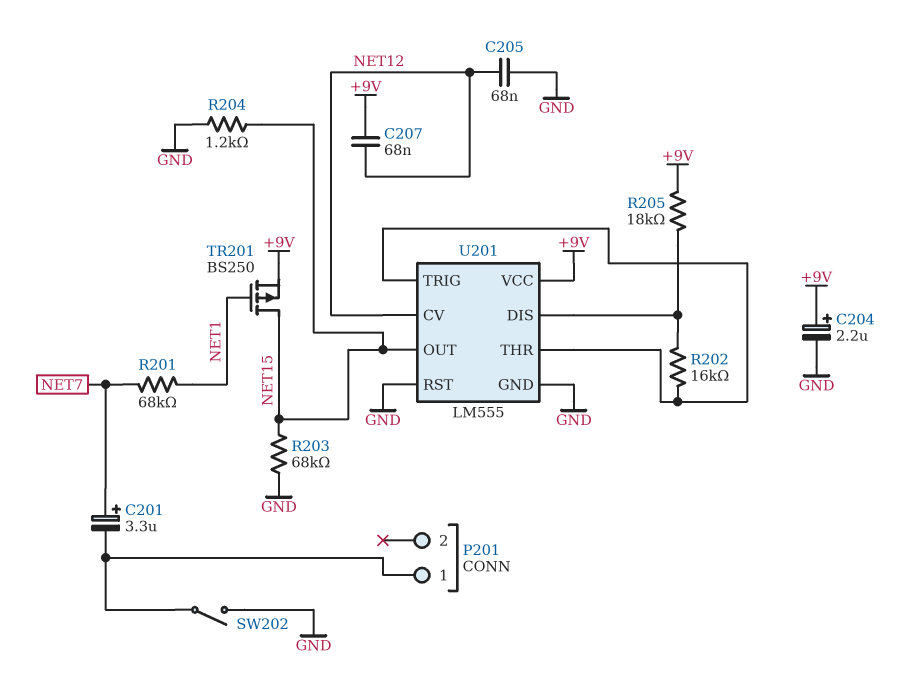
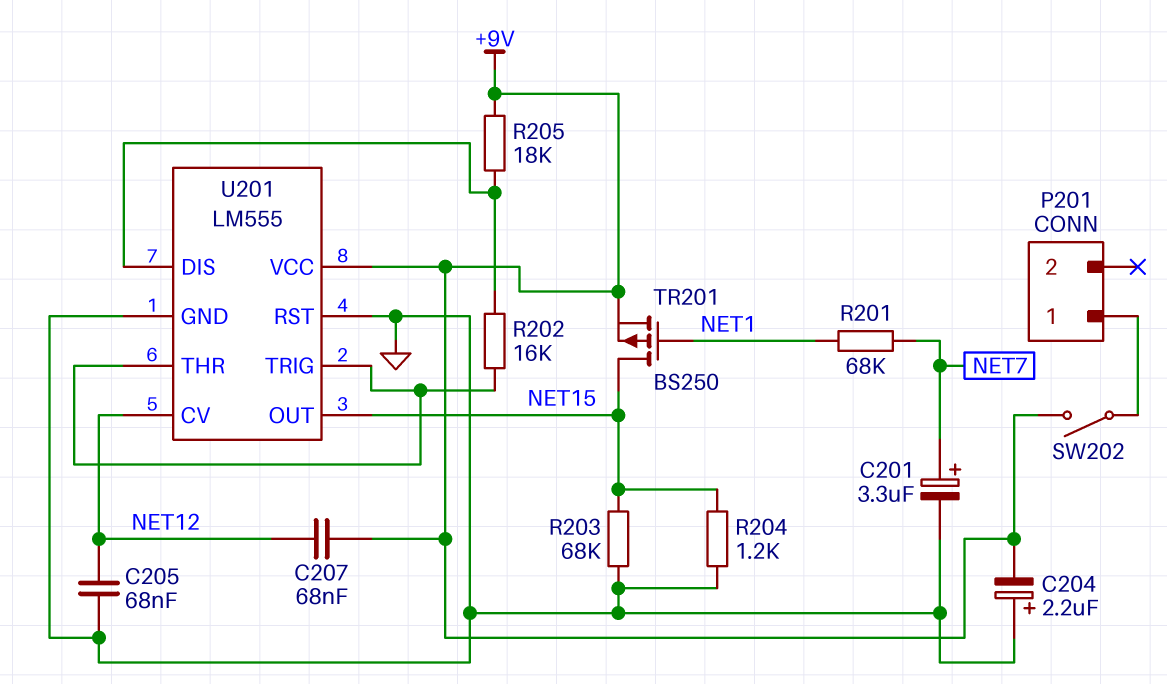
C201: 3.3uF (plus NET7, minus P201/1) -> 3.3uF (plus NET7, minus GND)
C204: 2.2uF (plus +9V, minus GND) -> 2.2uF (plus GND, minus +9V)
SW202: switch (GND, P201/1) -> switch (+9V, P201/1)

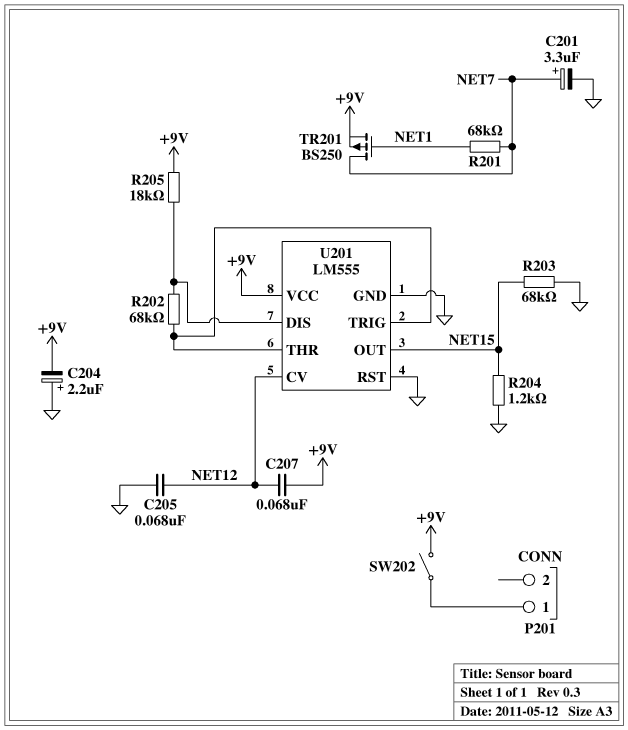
R202: 16k (U201/DIS, U201/THR) -> 68k (U201/DIS, U201/THR)
TR201: PMOS BS250 (G NET1, D NET15, S +9V) -> PMOS BS250 (G NET1, D NET7, S +9V)

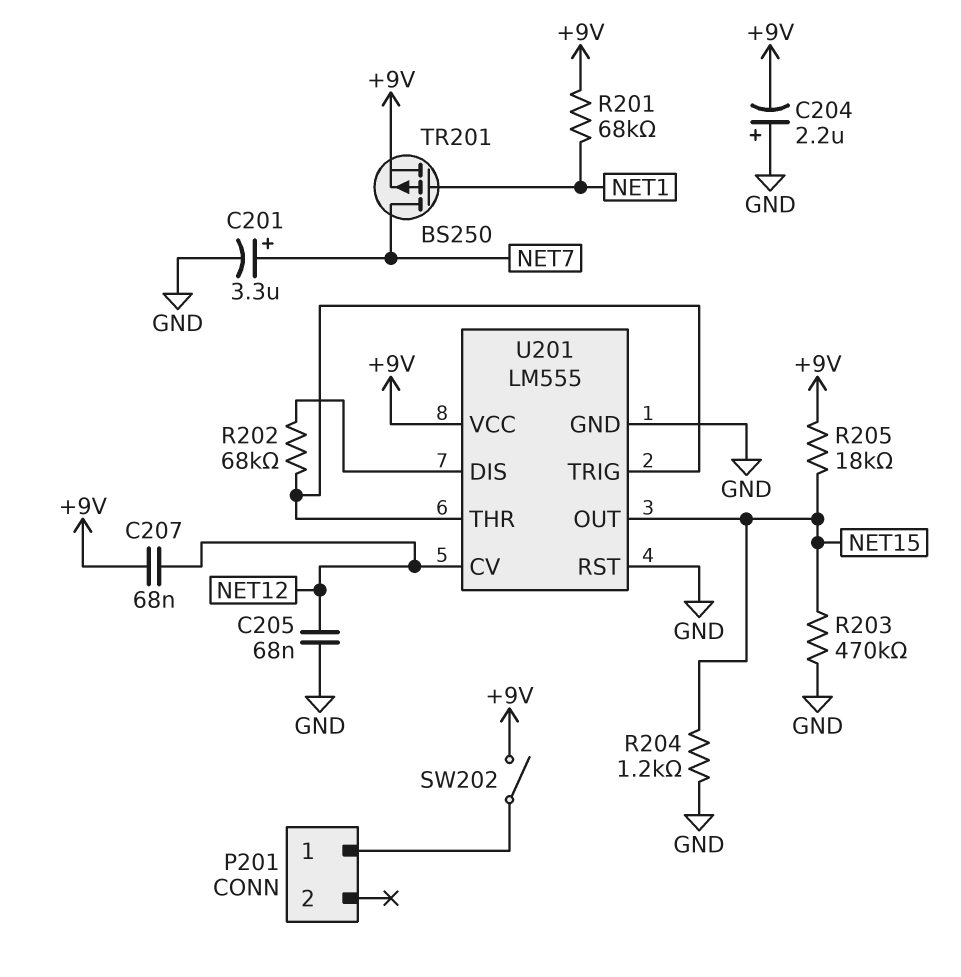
R201: 68k (NET1, NET7) -> 68k (+9V, NET1)
R203: 68k (GND, NET15) -> 470k (GND, NET15)
R205: 18k (+9V, U201/DIS) -> 18k (+9V, NET15)

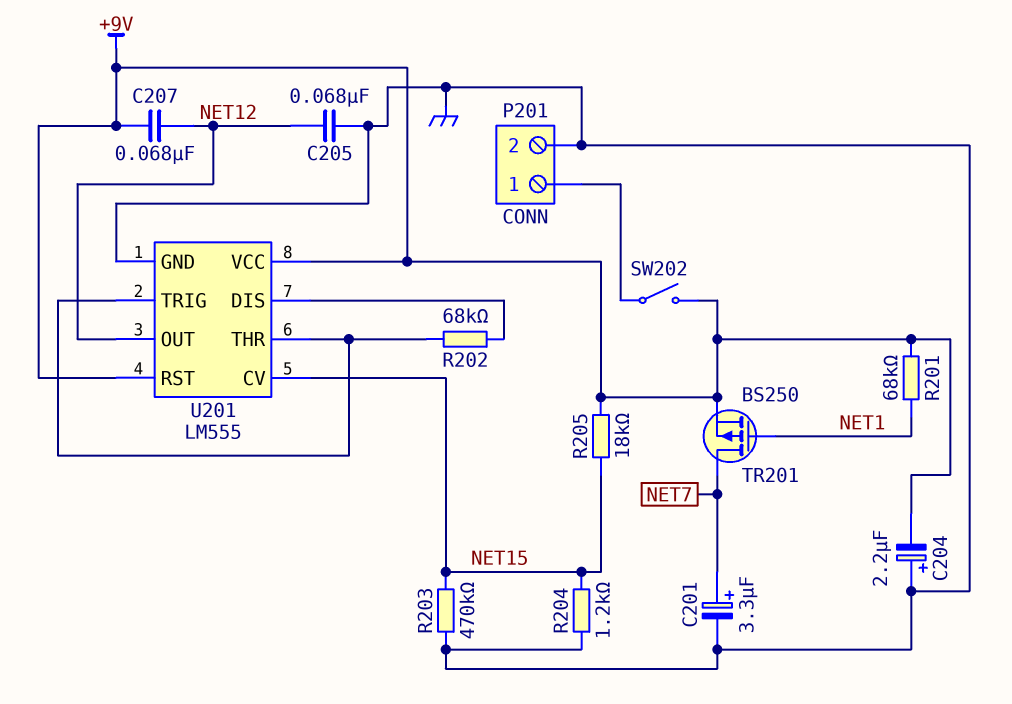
P201 pin 2: none -> GND
U201 pin CV: NET12 -> NET15
U201 pin OUT: NET15 -> NET12
U201 pin RST: GND -> +9V

